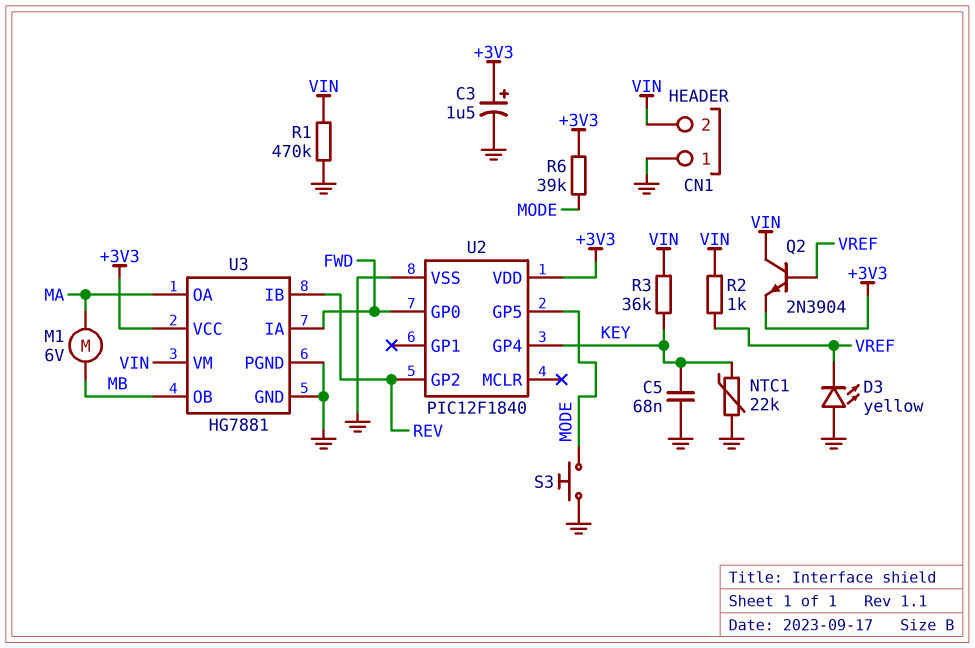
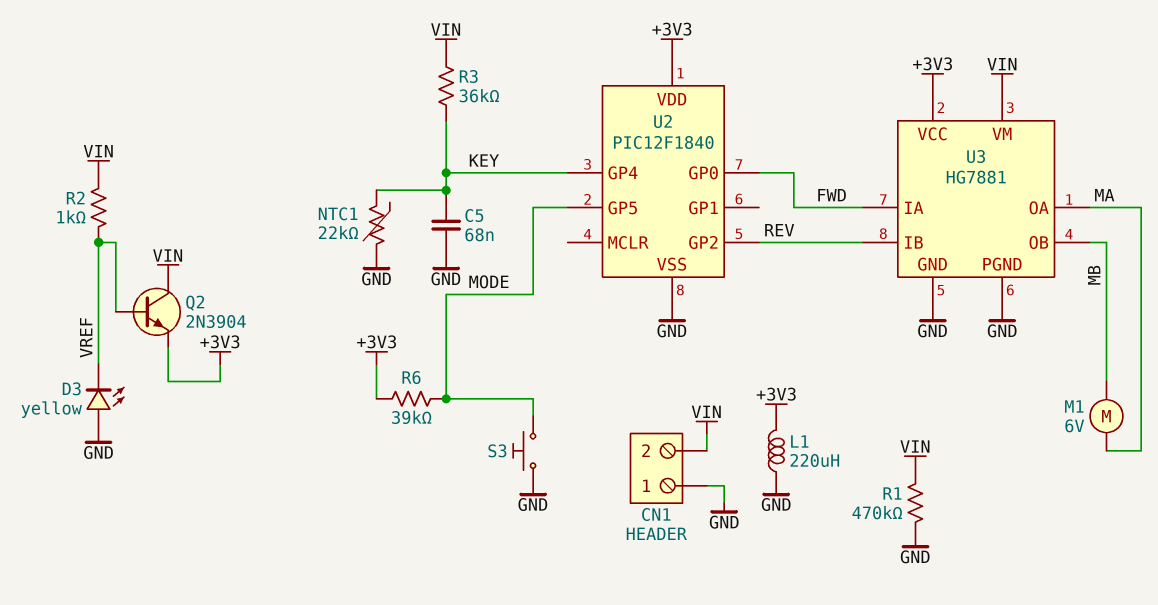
C3: 1.5uF (plus +3V3, minus GND) -> none
L1: none -> 220uH (+3V3, GND)

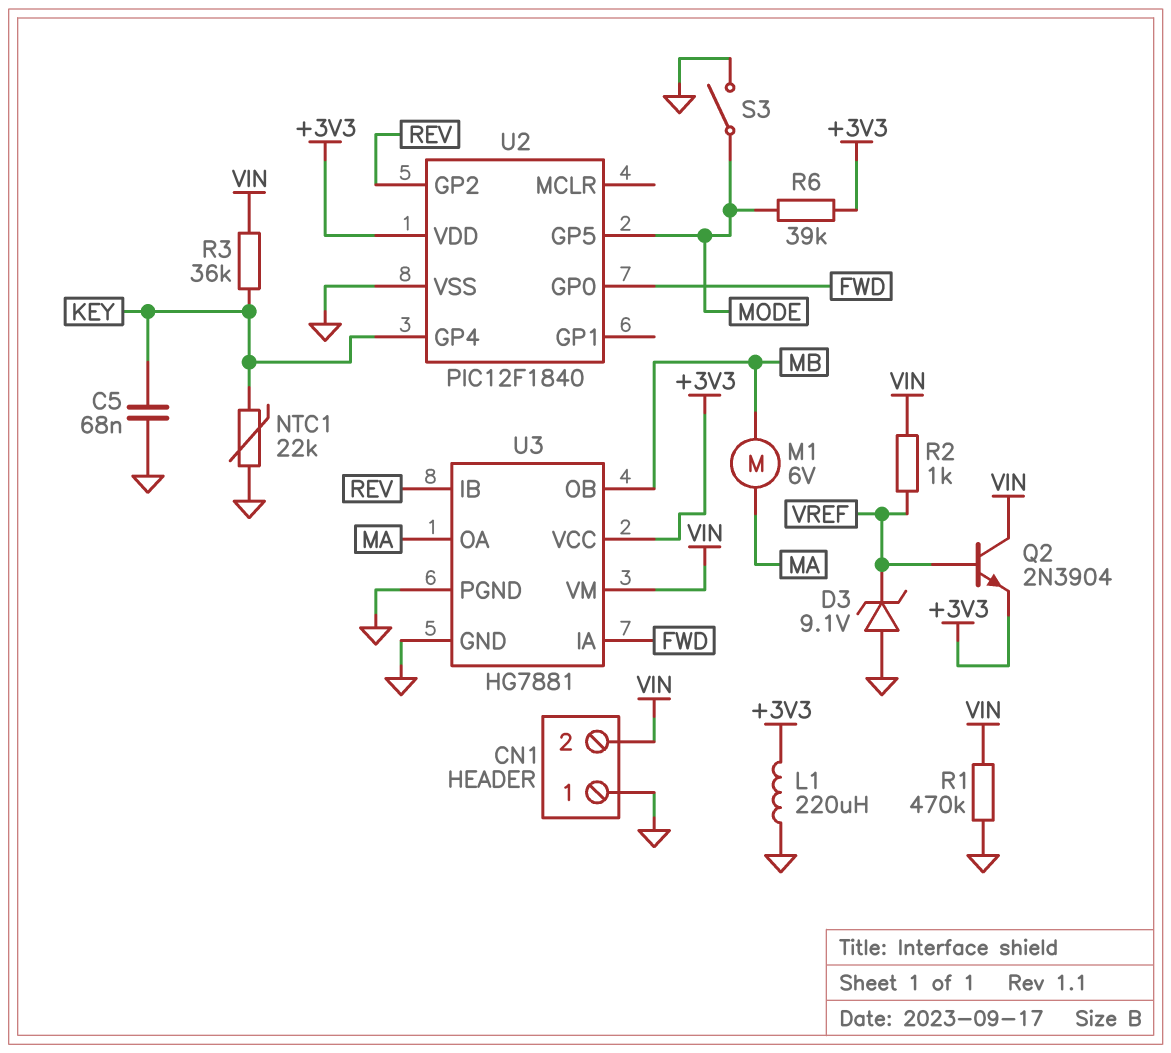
D3: LED yellow (A GND, K VREF) -> zener 9.1V (A GND, K VREF)
S3: button (GND, MODE) -> switch (GND, MODE)

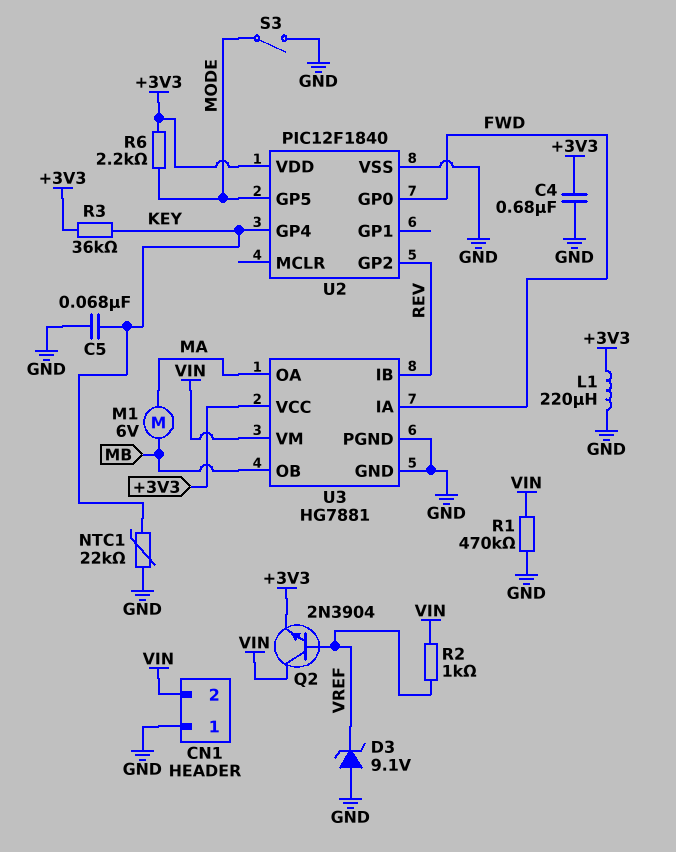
C4: none -> 680nF (+3V3, GND)
R3: 36k (KEY, VIN) -> 36k (+3V3, KEY)
R6: 39k (+3V3, MODE) -> 2.2k (+3V3, MODE)

